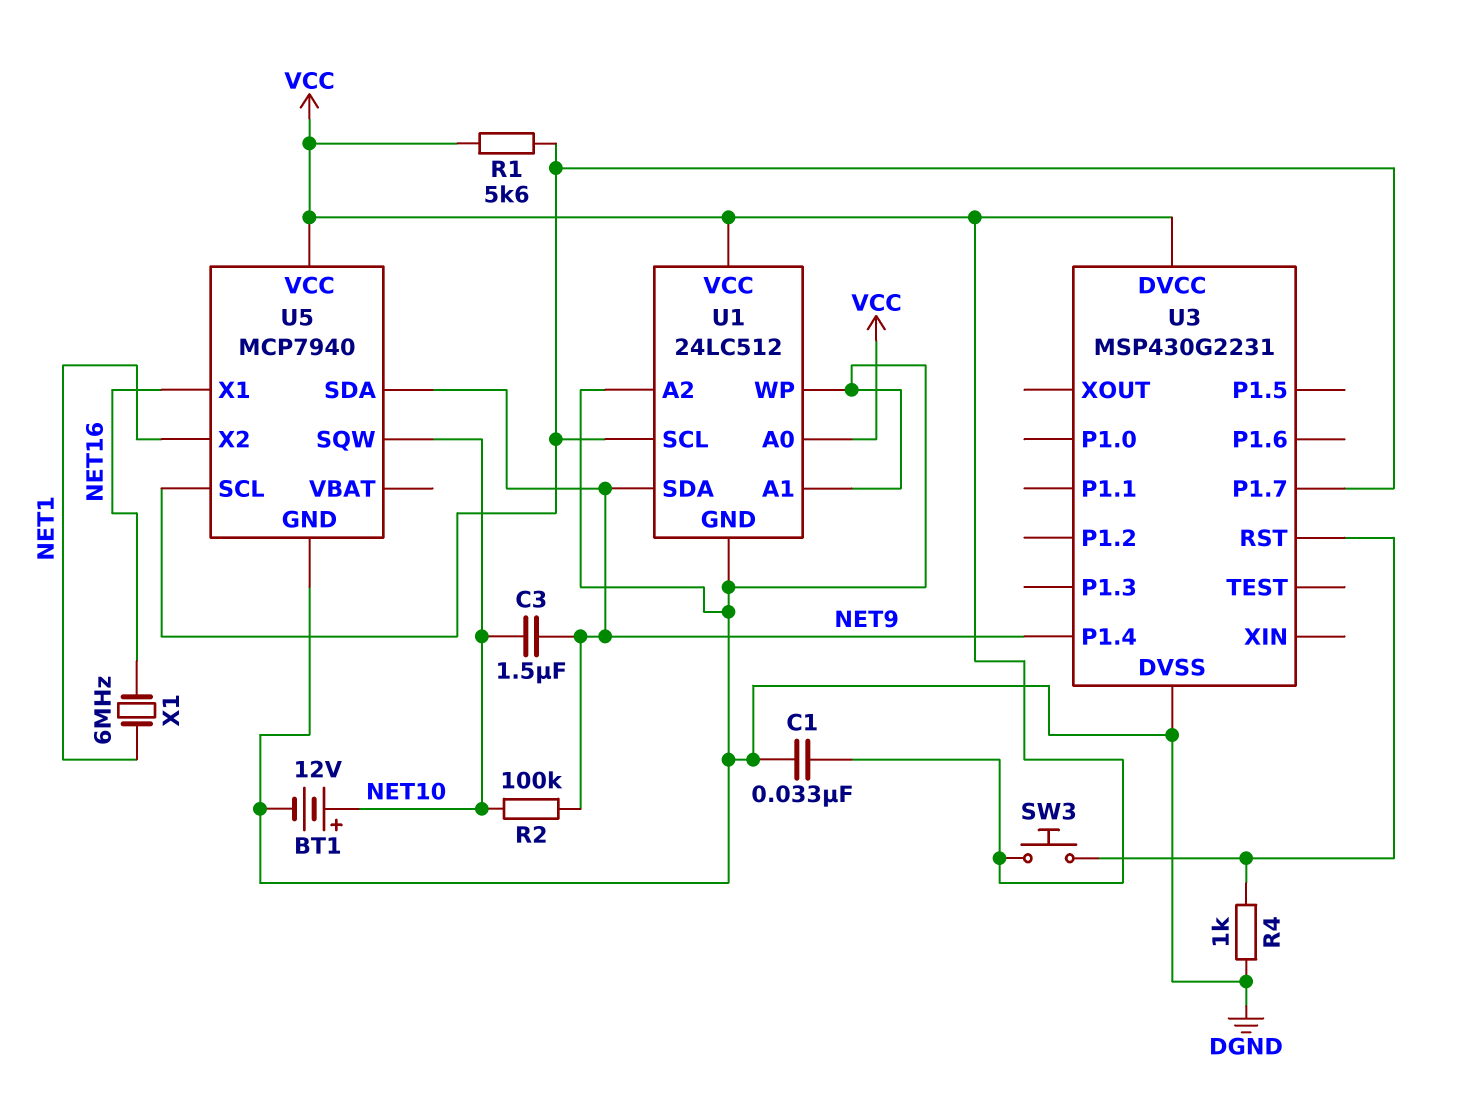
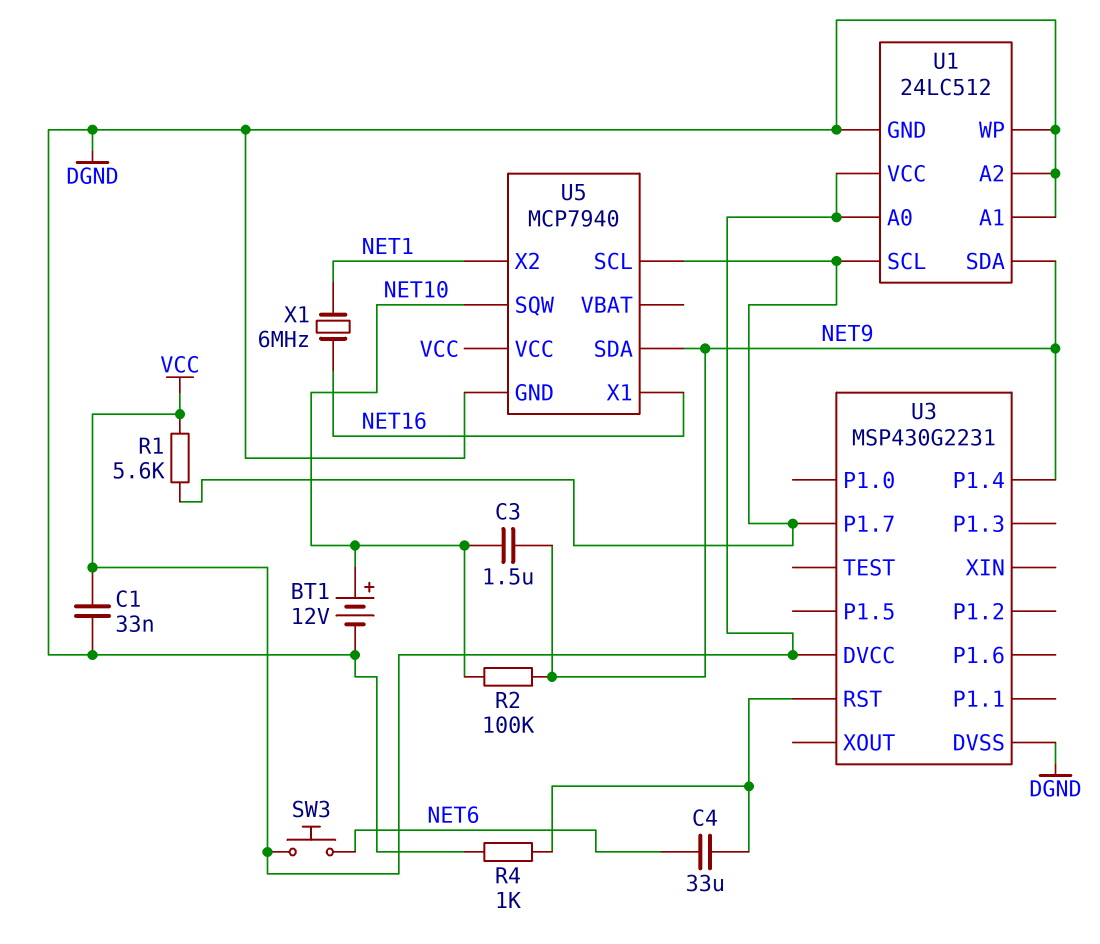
C4: none -> 33uF (NET6, U3/RST)
SW3: button (U3/RST, VCC) -> button (NET6, VCC)

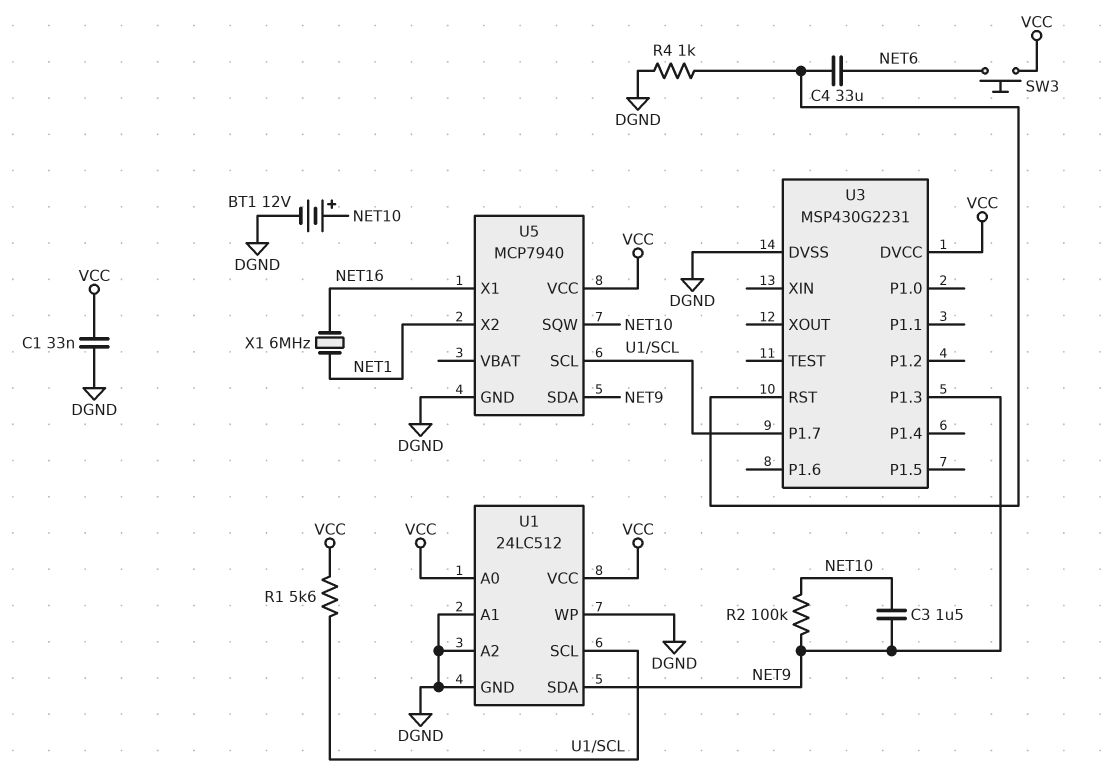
U3 pin P1.3: none -> NET9
U3 pin P1.4: NET9 -> none

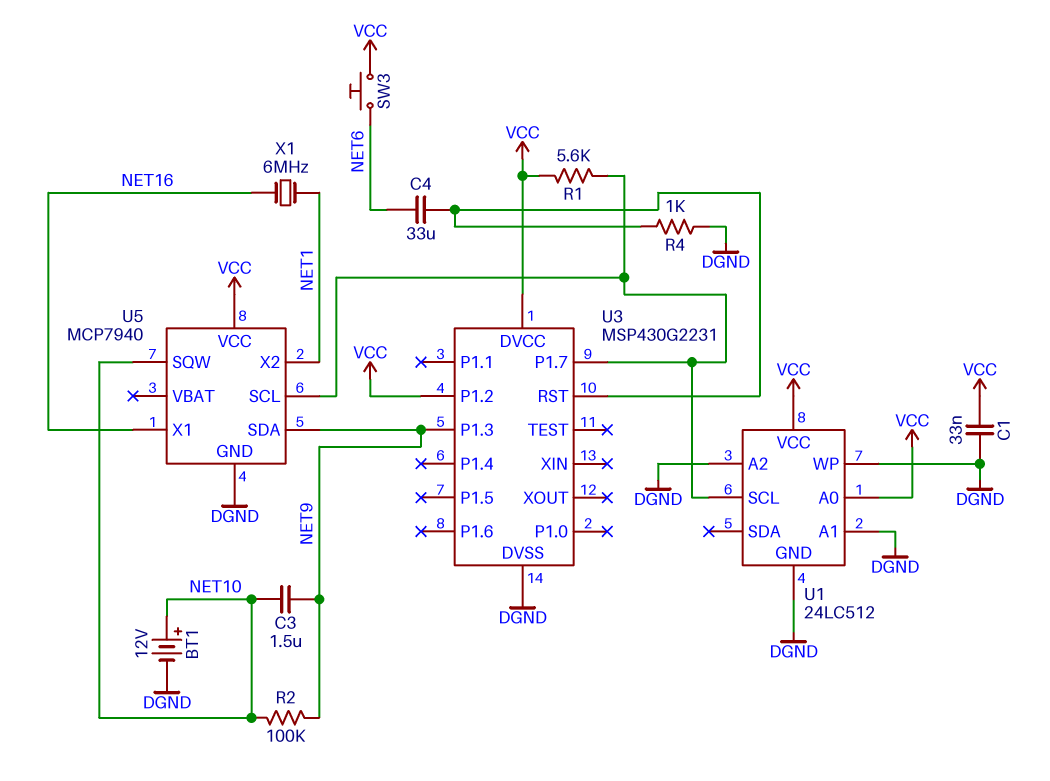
U1 pin SDA: NET9 -> none
U3 pin P1.2: none -> VCC

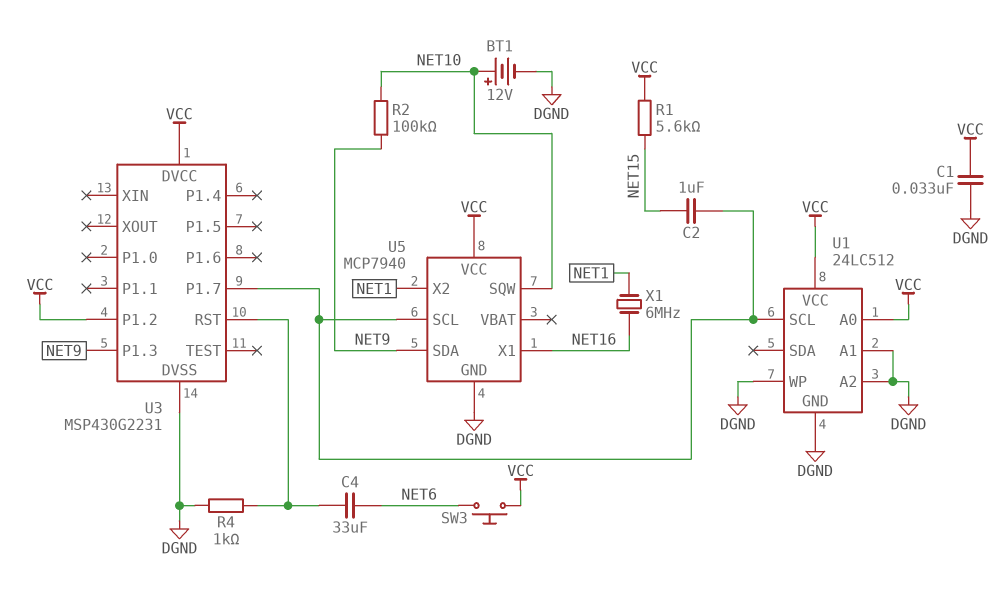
C2: none -> 1uF (NET15, U1/SCL)
C3: 1.5uF (NET9, NET10) -> none
R1: 5.6k (U1/SCL, VCC) -> 5.6k (NET15, VCC)

